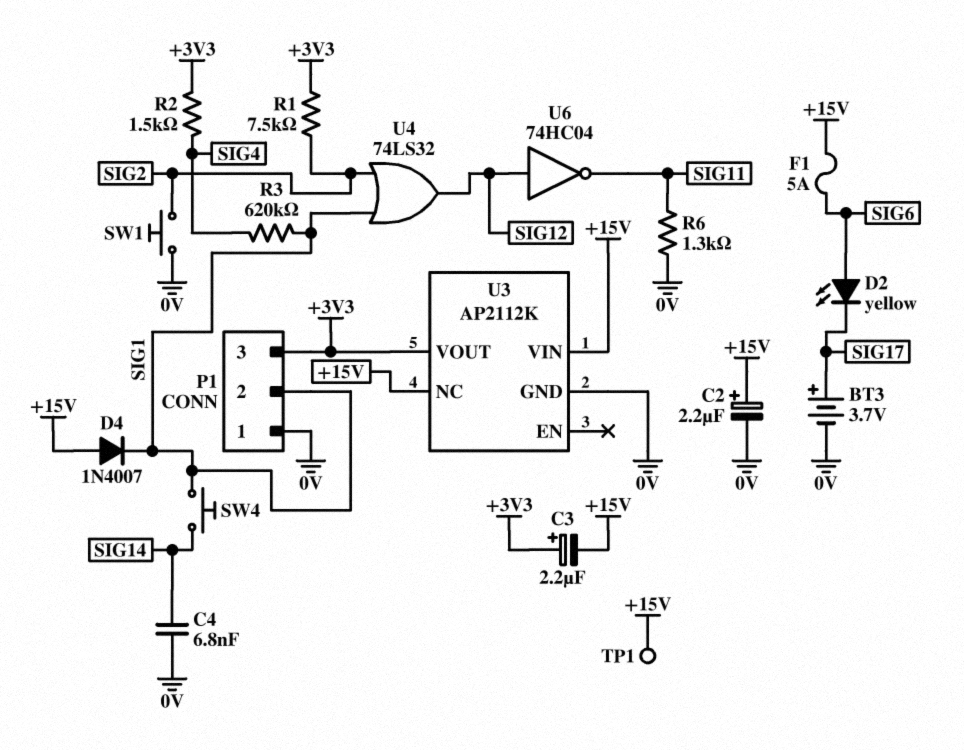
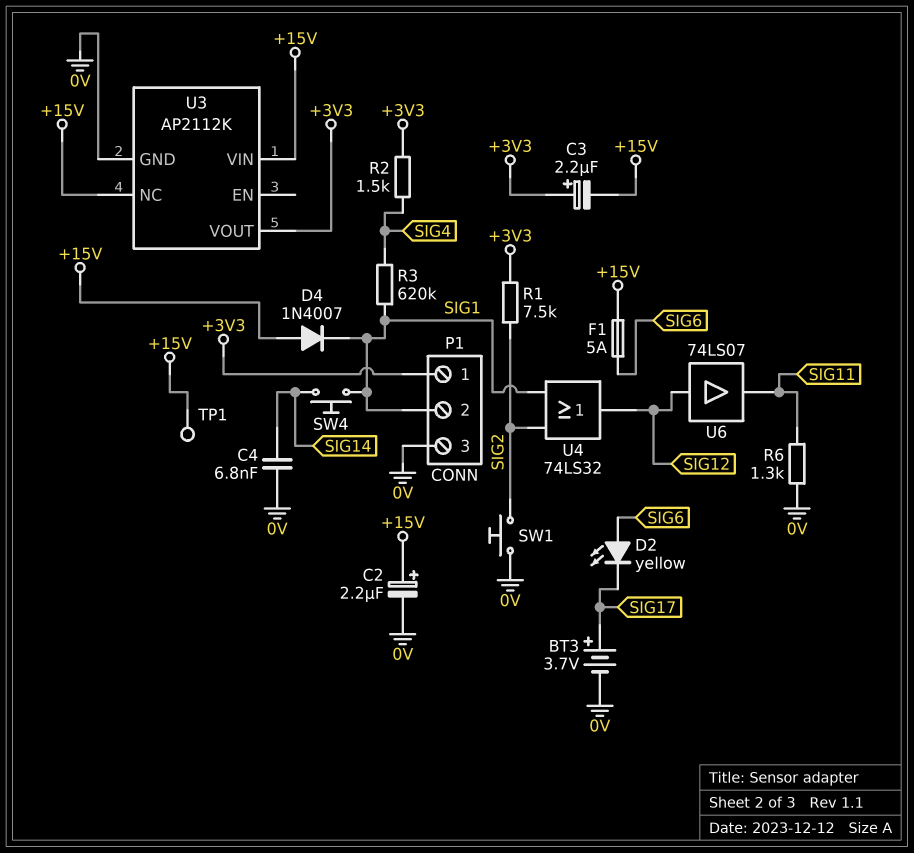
P1 pin 1: 0V -> +3V3
P1 pin 3: +3V3 -> 0V
U6: NOT 74HC04 (in SIG12, out SIG11) -> buffer 74LS07 (in SIG12, out SIG11)

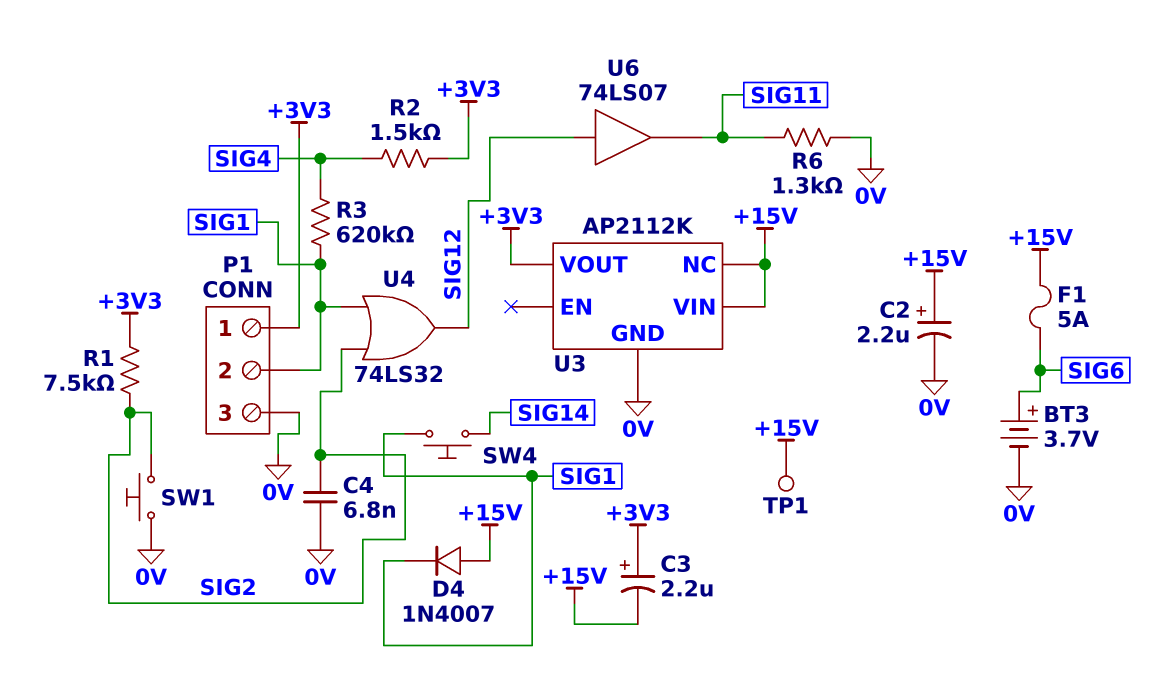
BT3: 3.7V (plus SIG17, minus 0V) -> 3.7V (plus SIG6, minus 0V)
C4: 6.8nF (0V, SIG14) -> 6.8nF (0V, SIG2)
D2: LED yellow (A SIG6, K SIG17) -> none

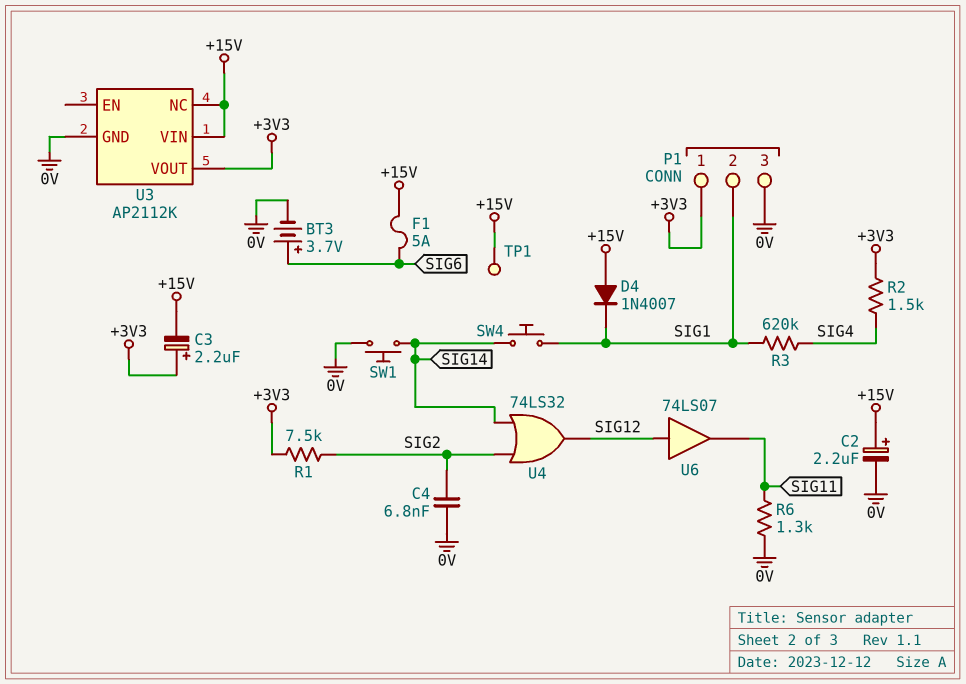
SW1: button (0V, SIG2) -> button (0V, SIG14)
U4: OR 74LS32 (in SIG1, in SIG2, out SIG12) -> OR 74LS32 (in SIG2, in SIG14, out SIG12)

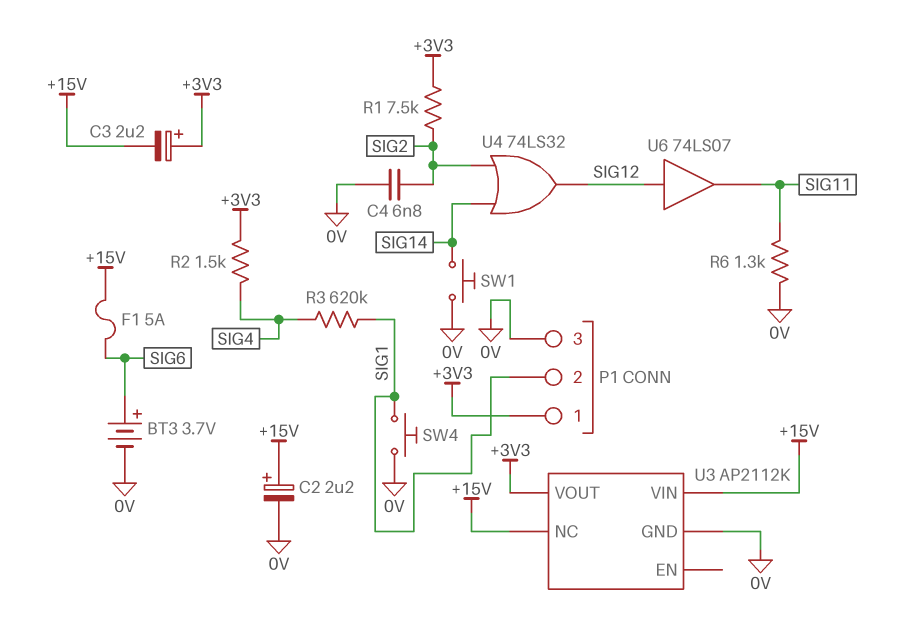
D4: diode 1N4007 (A +15V, K SIG1) -> none
SW4: button (SIG1, SIG14) -> button (0V, SIG1)
TP1: test point (+15V) -> none

